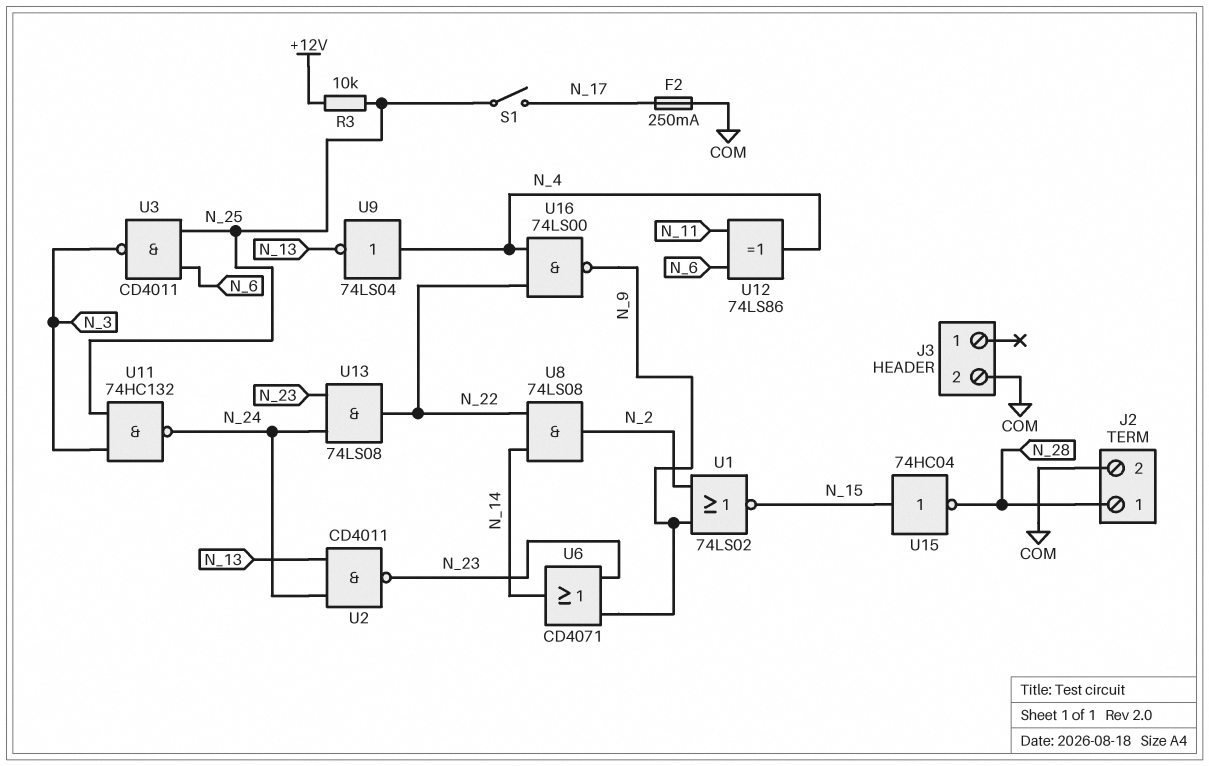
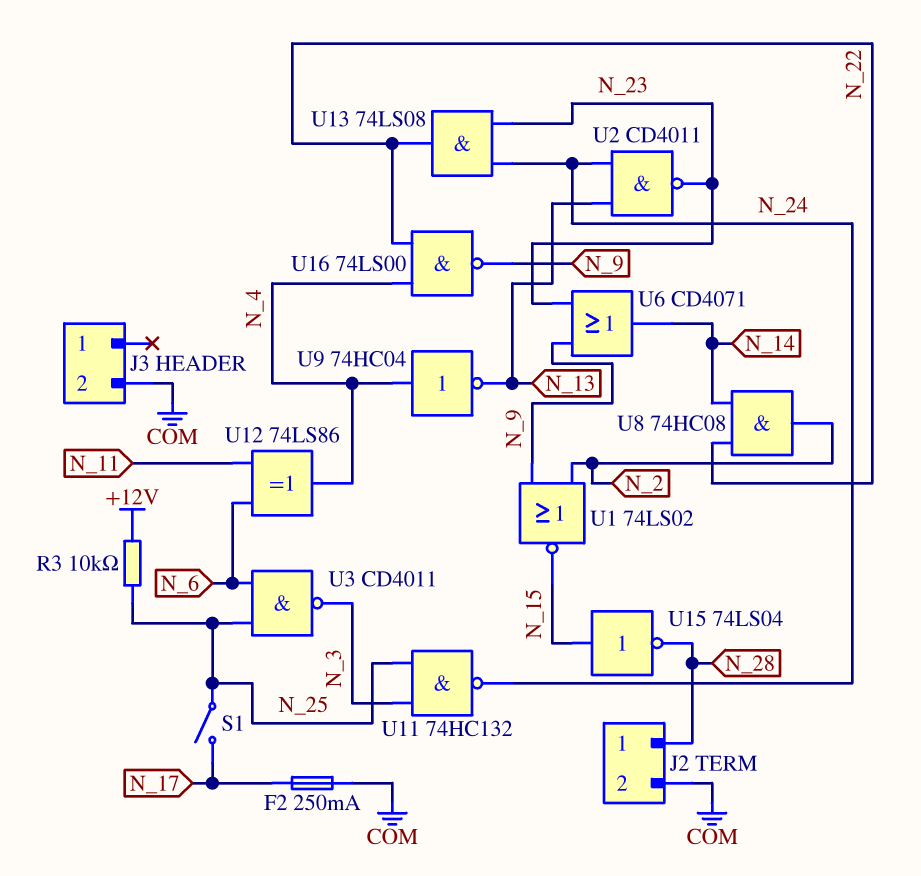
U8: AND 74LS08 (in N_14, in N_22, out N_2) -> AND 74HC08 (in N_14, in N_22, out N_2)
U9: NOT 74LS04 (in N_4, out N_13) -> NOT 74HC04 (in N_4, out N_13)
U15: NOT 74HC04 (in N_15, out N_28) -> NOT 74LS04 (in N_15, out N_28)

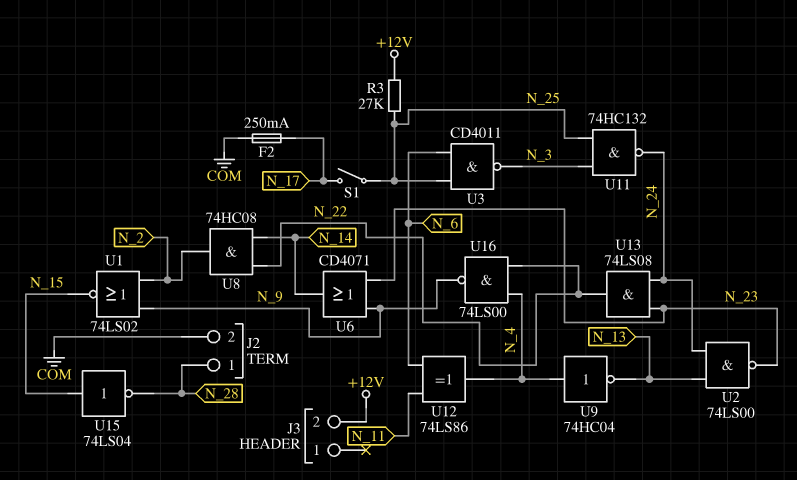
J3 pin 2: COM -> +12V
R3: 10k (+12V, N_25) -> 27k (+12V, N_25)
U2: NAND CD4011 (in N_13, in N_24, out N_23) -> NAND 74LS00 (in N_13, in N_24, out N_23)

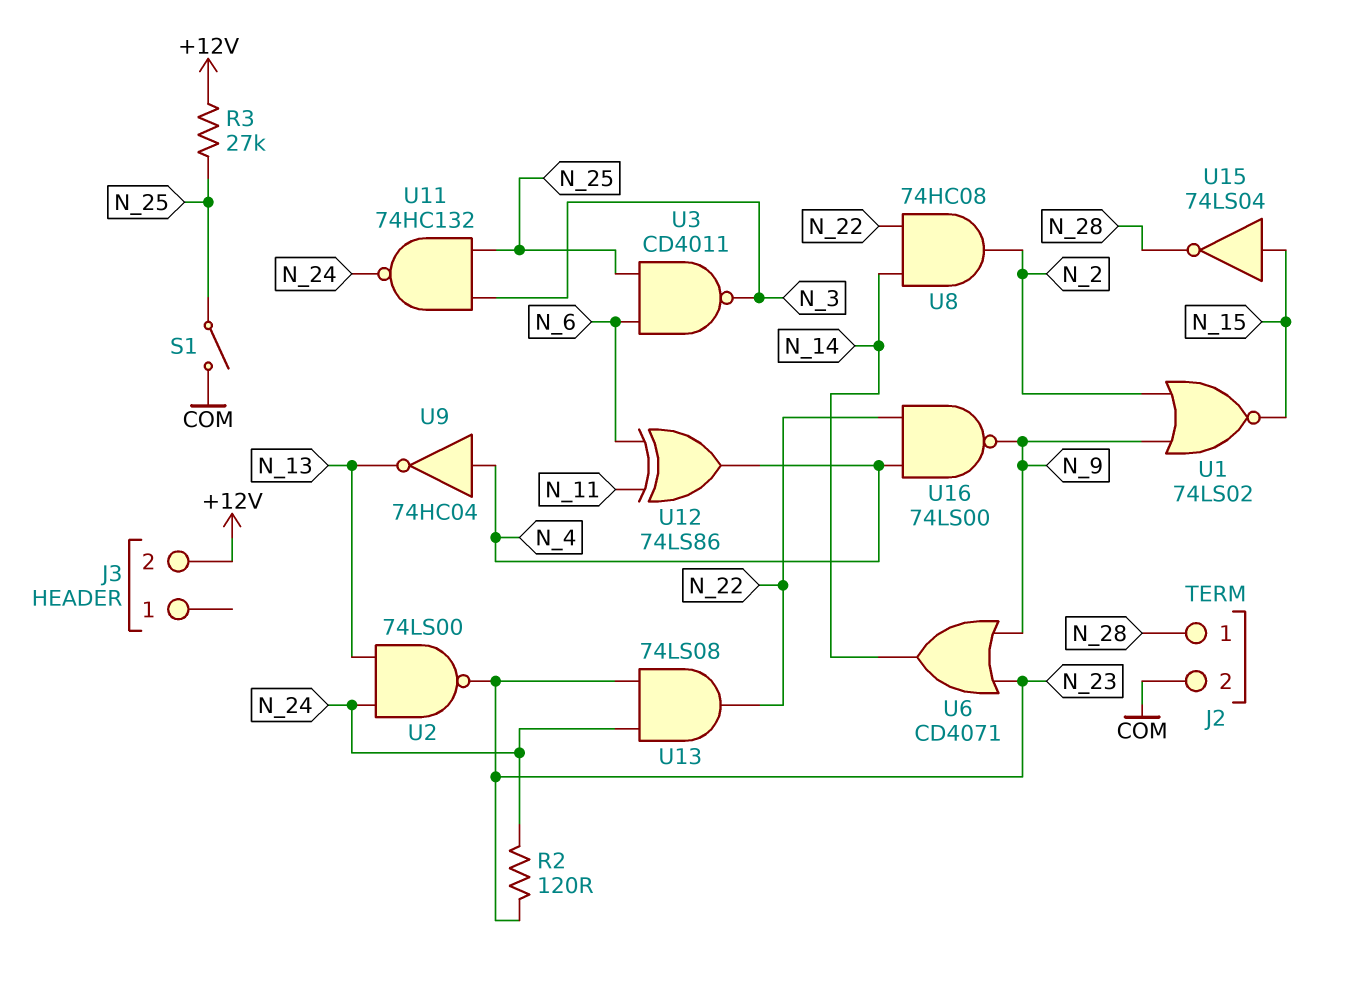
F2: 250mA (COM, N_17) -> none
R2: none -> 120 (N_23, N_24)
S1: switch (N_17, N_25) -> switch (COM, N_25)

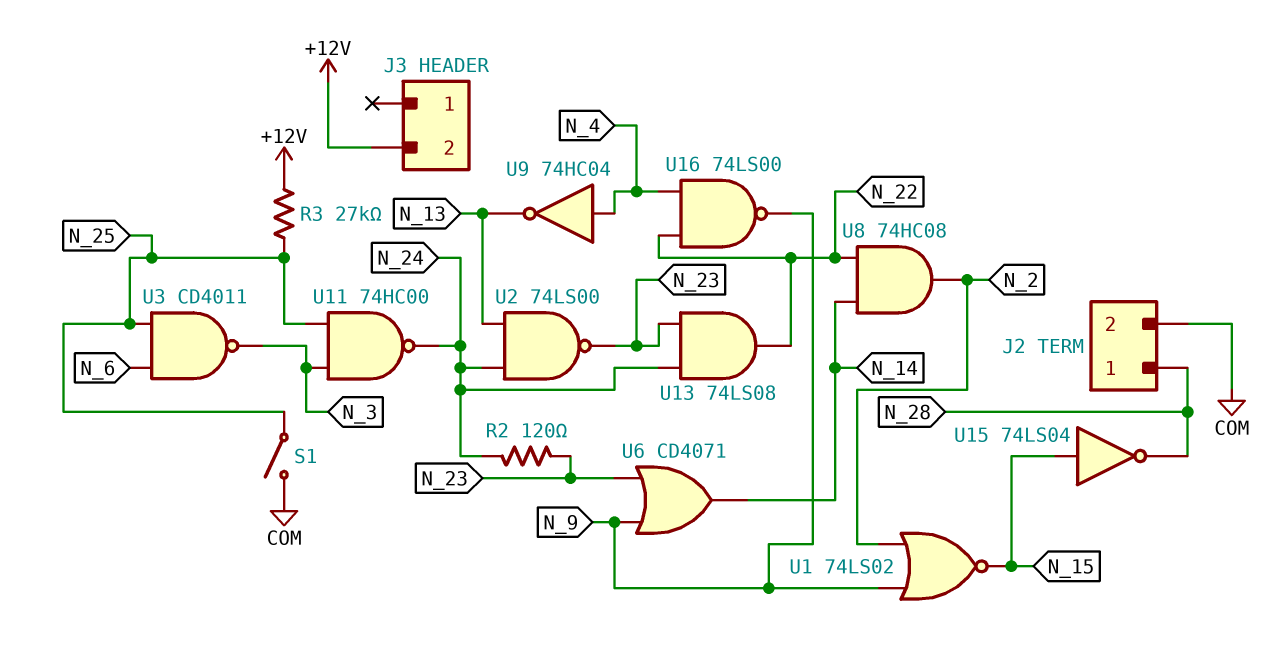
U11: NAND 74HC132 (in N_3, in N_25, out N_24) -> NAND 74HC00 (in N_3, in N_25, out N_24)
U12: XOR 74LS86 (in N_6, in N_11, out N_4) -> none

